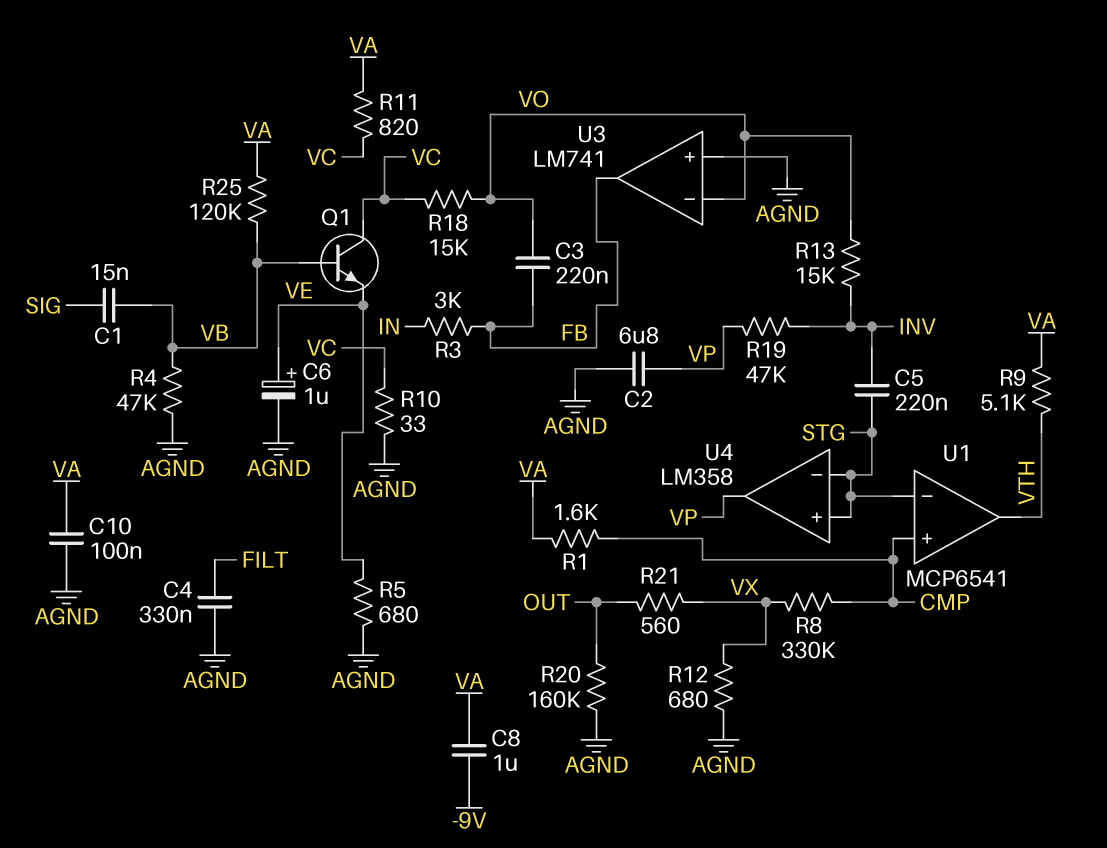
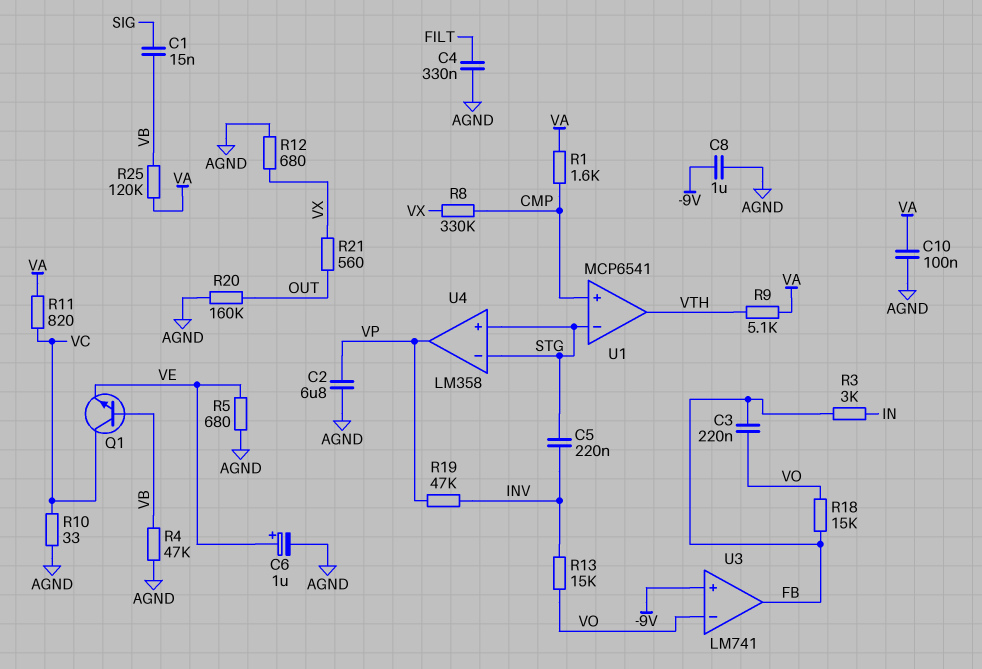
C8: 1uF (-9V, VA) -> 1uF (-9V, AGND)
R18: 15k (VC, VO) -> 15k (FB, VO)
U3 pin in+: AGND -> -9V

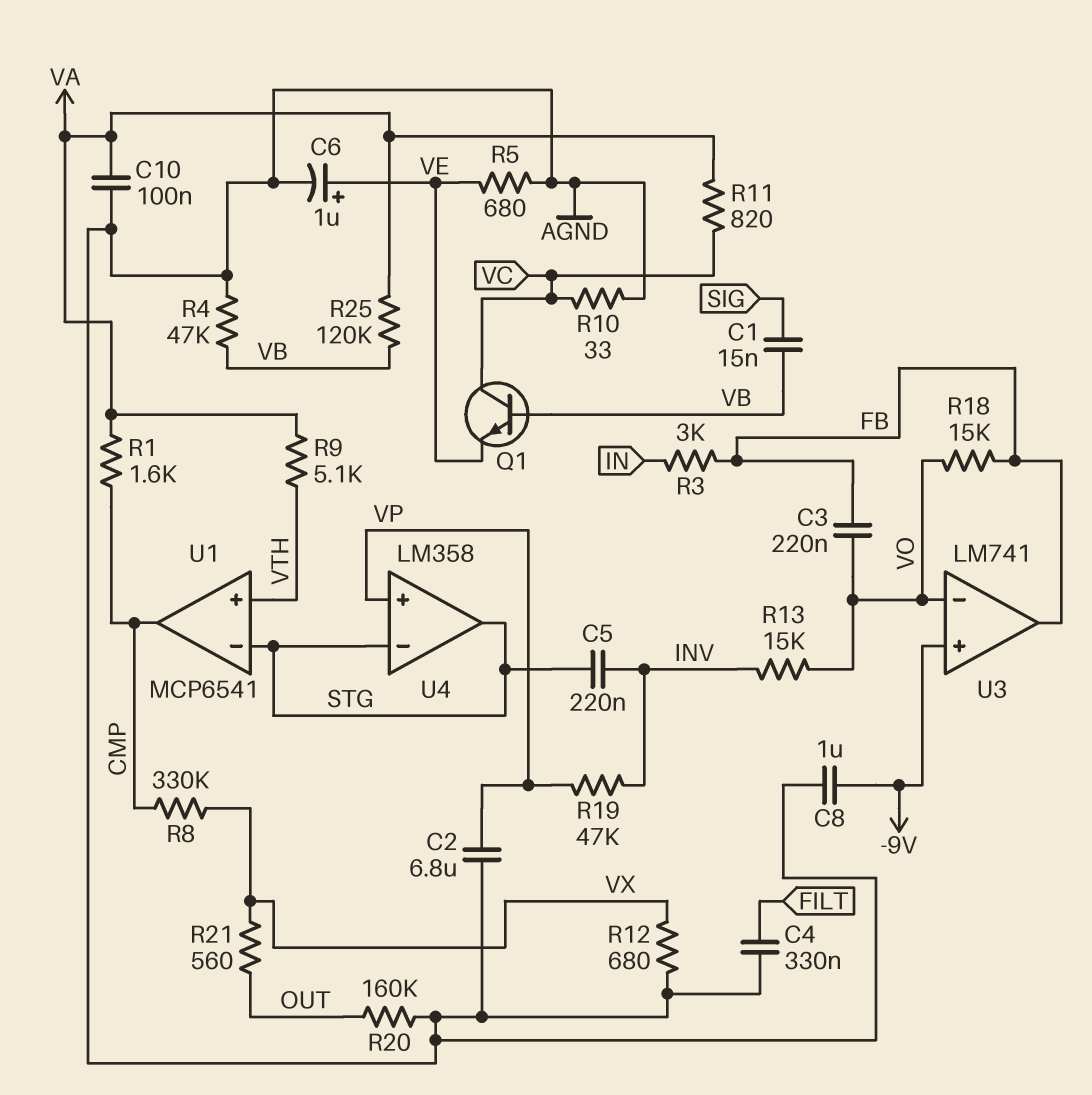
U1 pin in+: CMP -> VTH
U1 pin out: VTH -> CMP
U4 pin in+: STG -> VP
U4 pin out: VP -> STG

